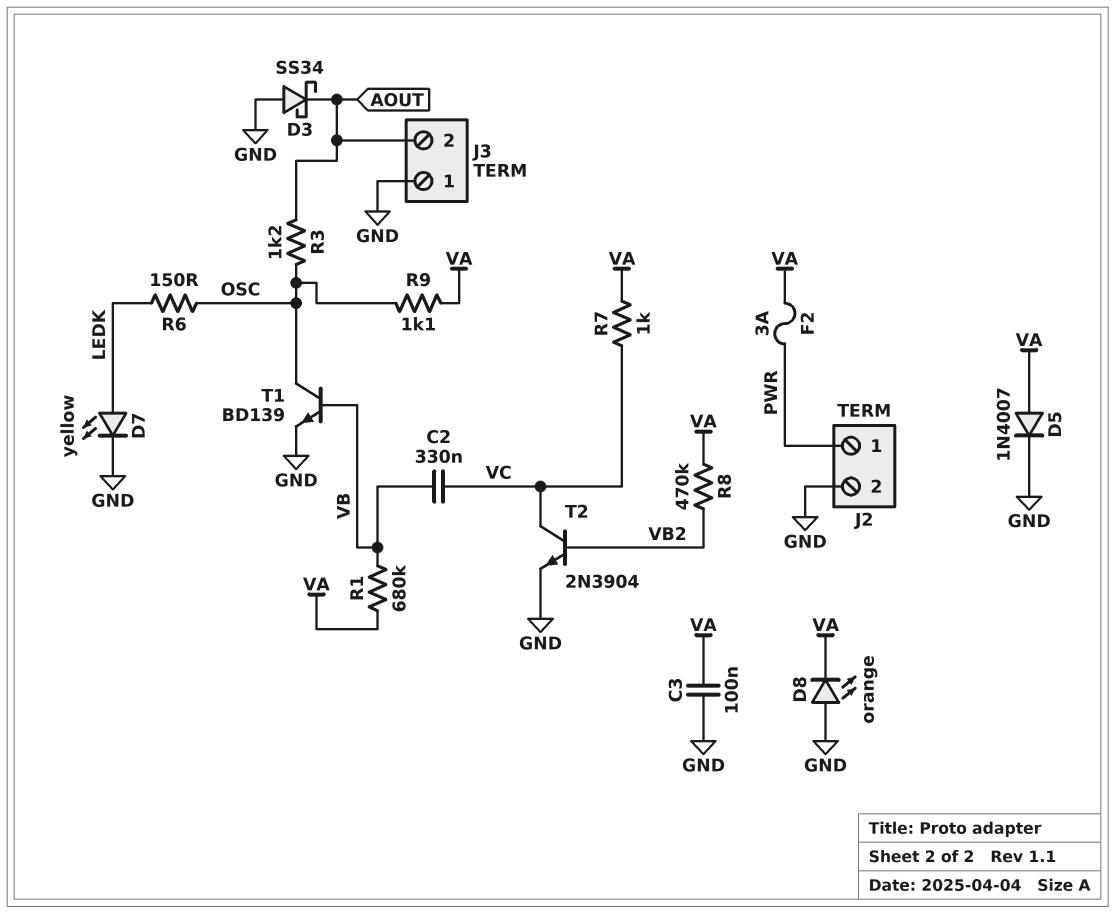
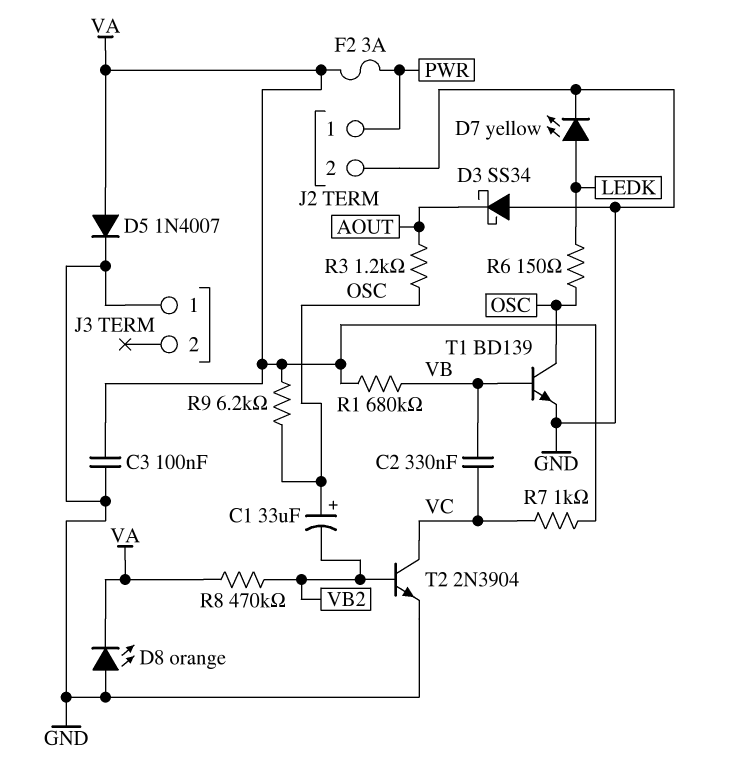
C1: none -> 33uF (plus OSC, minus VB2)
J3 pin 2: AOUT -> none
R9: 1.1k (OSC, VA) -> 6.2k (OSC, VA)

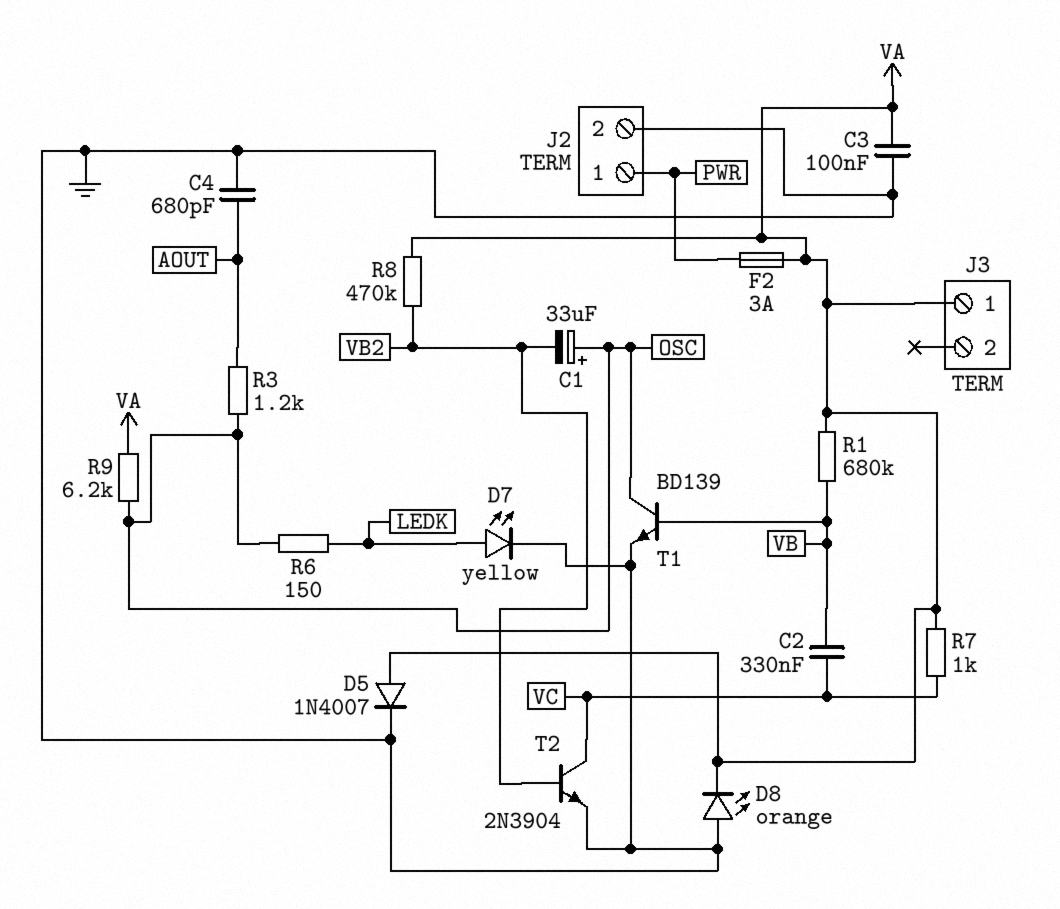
C4: none -> 680pF (AOUT, GND)
D3: schottky SS34 (A GND, K AOUT) -> none
J3 pin 1: GND -> VA

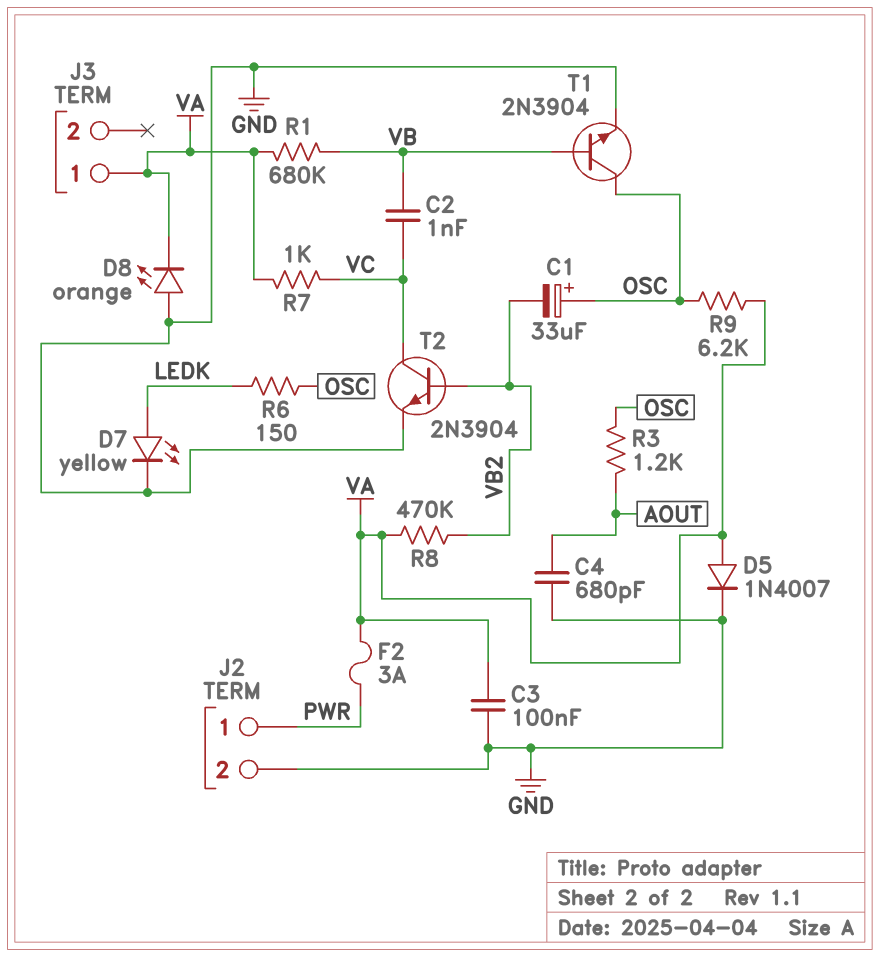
C2: 330nF (VB, VC) -> 1nF (VB, VC)
T1: NPN BD139 (B VB, C OSC, E GND) -> NPN 2N3904 (B VB, C OSC, E GND)

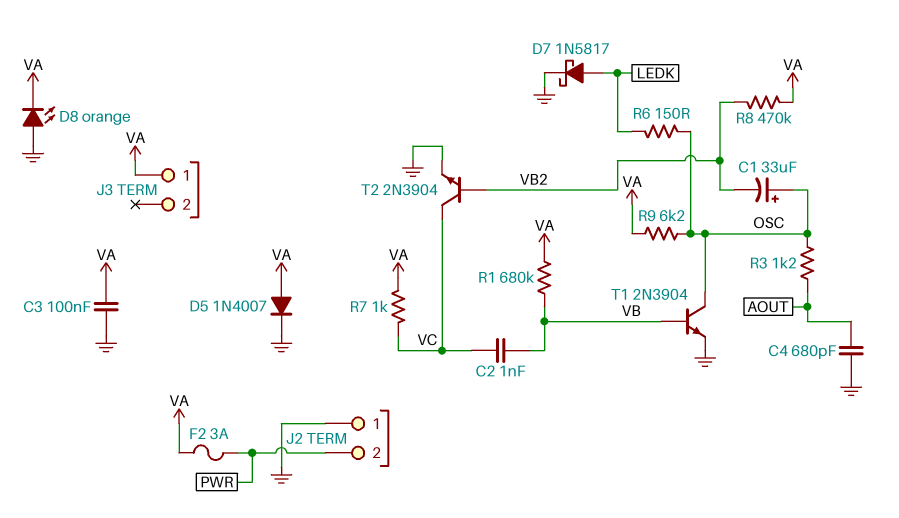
D7: LED yellow (A LEDK, K GND) -> schottky 1N5817 (A LEDK, K GND)
J2 pin 1: PWR -> GND
J2 pin 2: GND -> PWR

